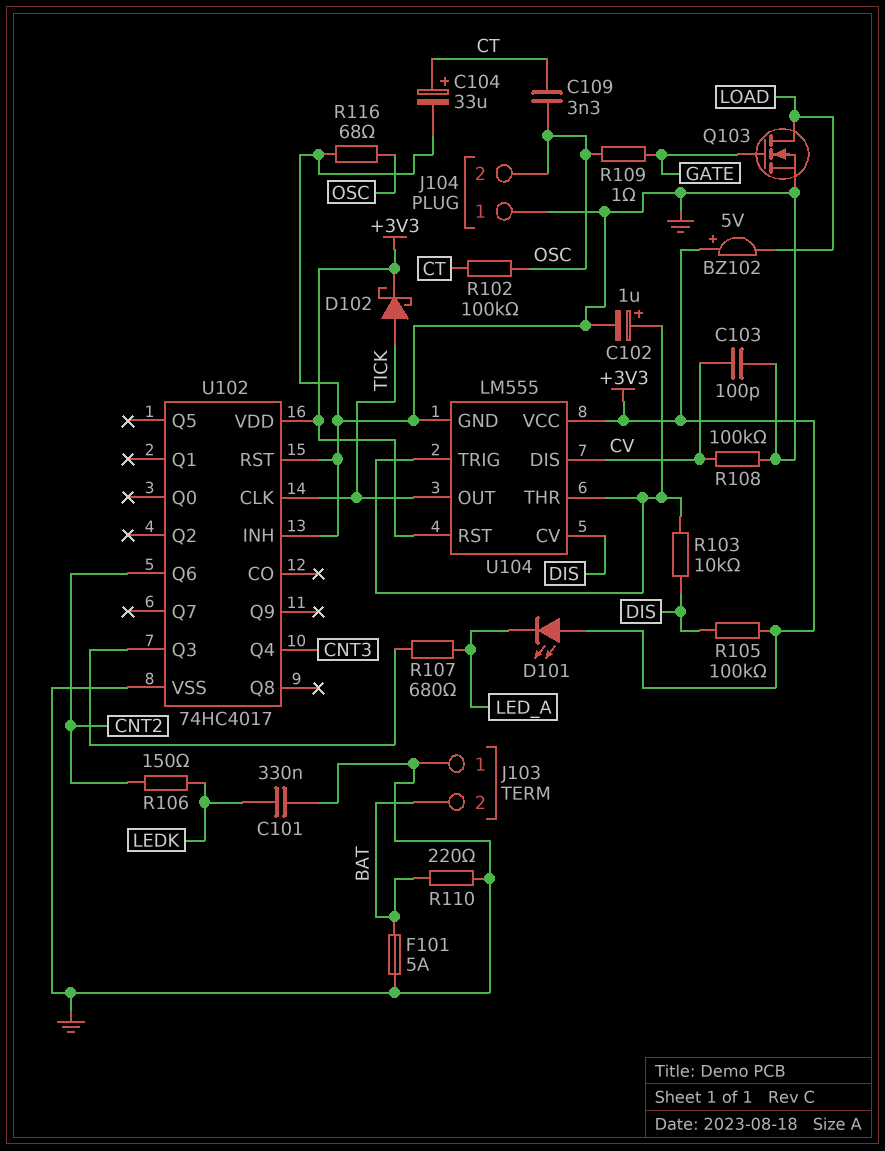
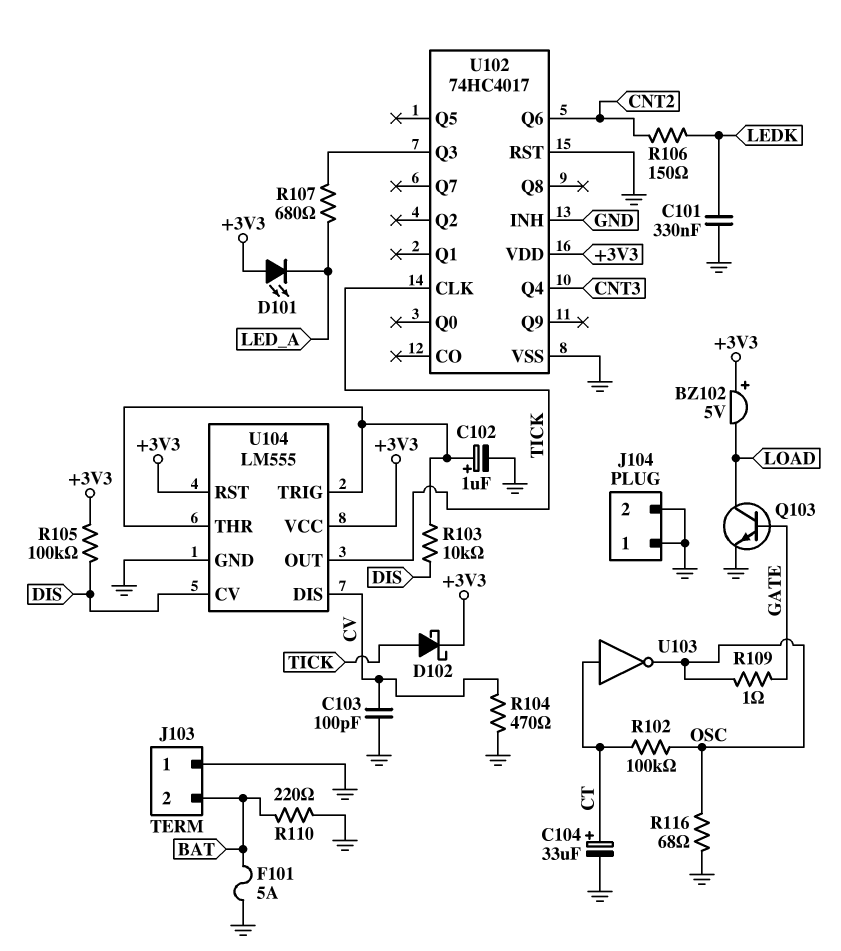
C109: 3.3nF (CT, OSC) -> none
J104 pin 2: OSC -> GND
Q103: NMOS (G GATE, D LOAD, S GND) -> NPN (B GATE, C LOAD, E GND)
R104: none -> 470 (CV, GND)
R108: 100k (CV, GND) -> none
U103: none -> NOT (in CT, out OSC)

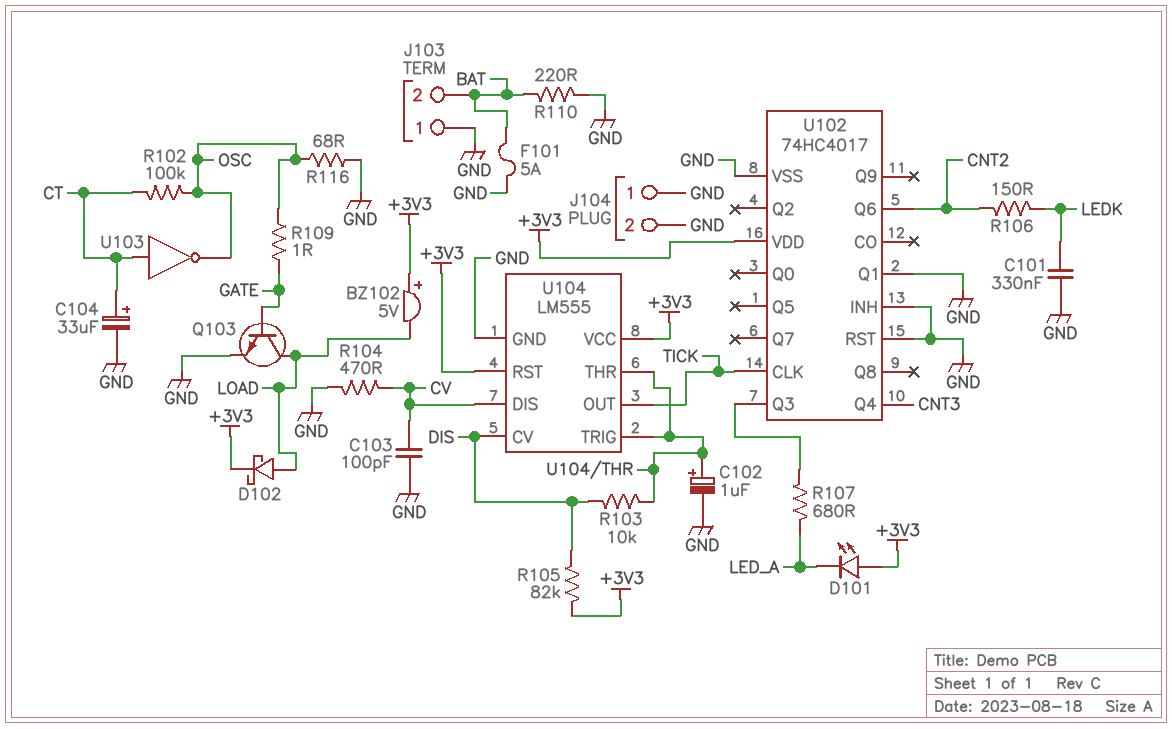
D102: schottky (A TICK, K +3V3) -> schottky (A LOAD, K +3V3)
R105: 100k (+3V3, DIS) -> 82k (+3V3, DIS)
U102 pin Q1: none -> GND

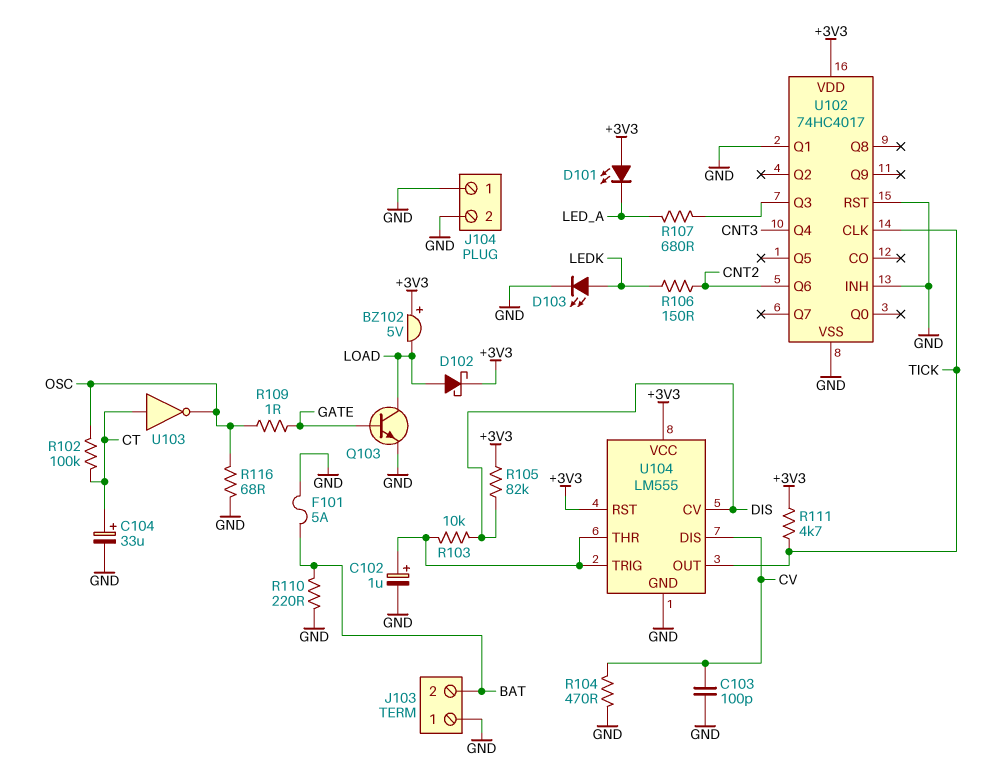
C101: 330nF (GND, LEDK) -> none
D103: none -> LED (A LEDK, K GND)
R111: none -> 4.7k (+3V3, TICK)

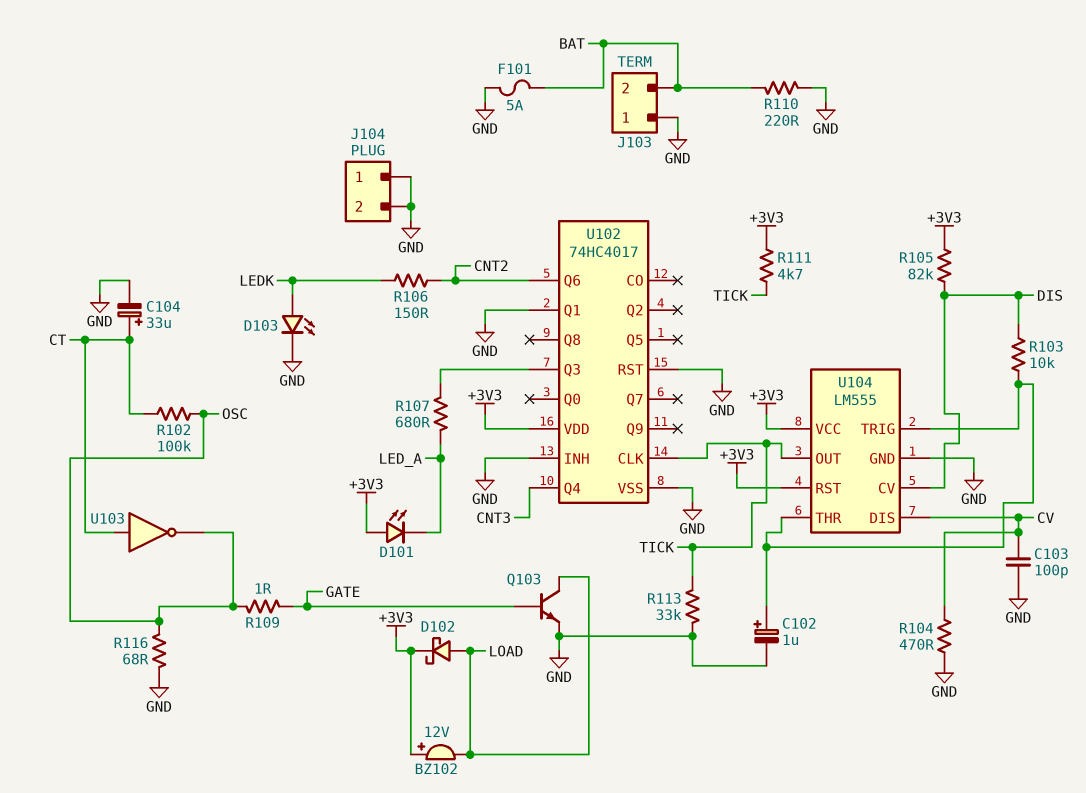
BZ102: buzzer 5V (plus +3V3, minus LOAD) -> buzzer 12V (plus +3V3, minus LOAD)
R113: none -> 33k (GND, TICK)

